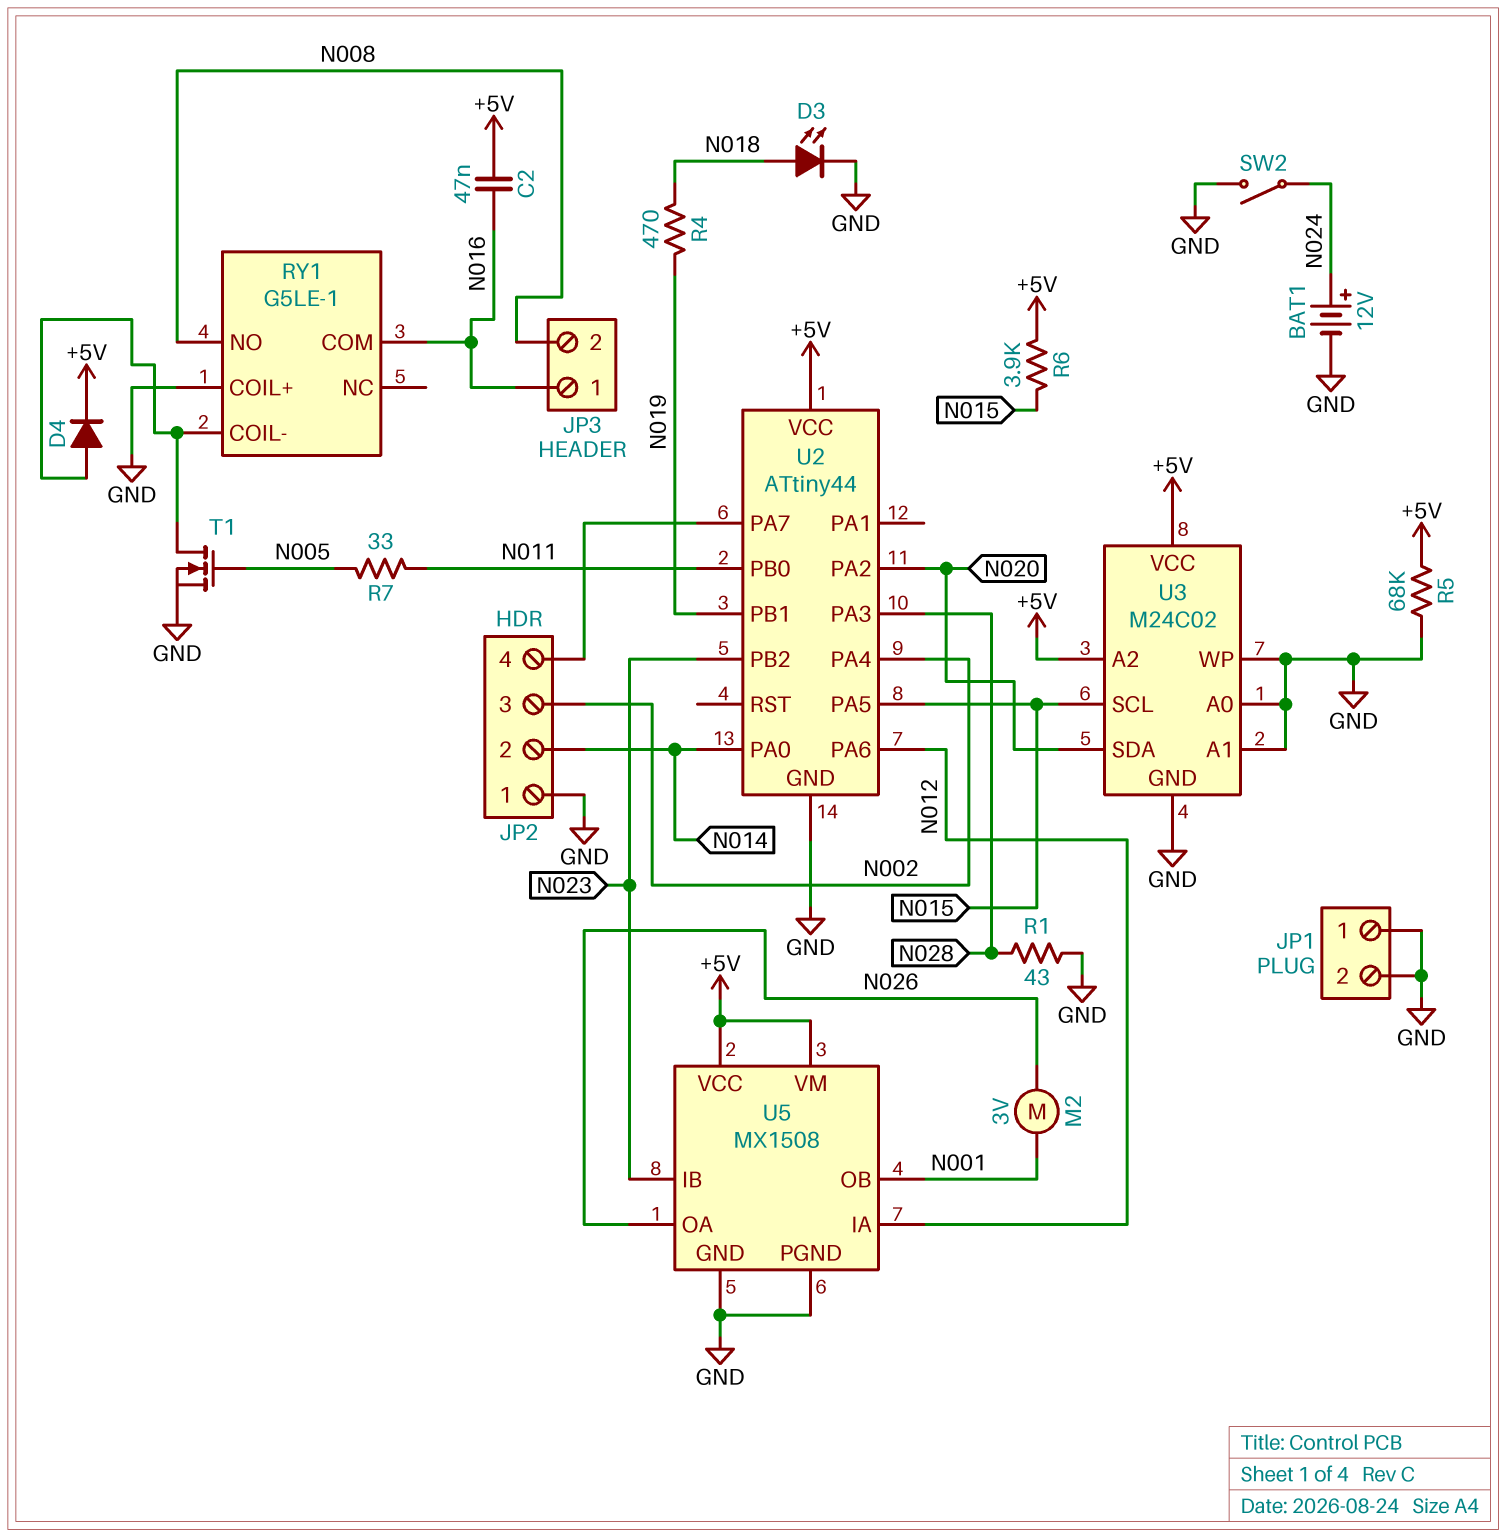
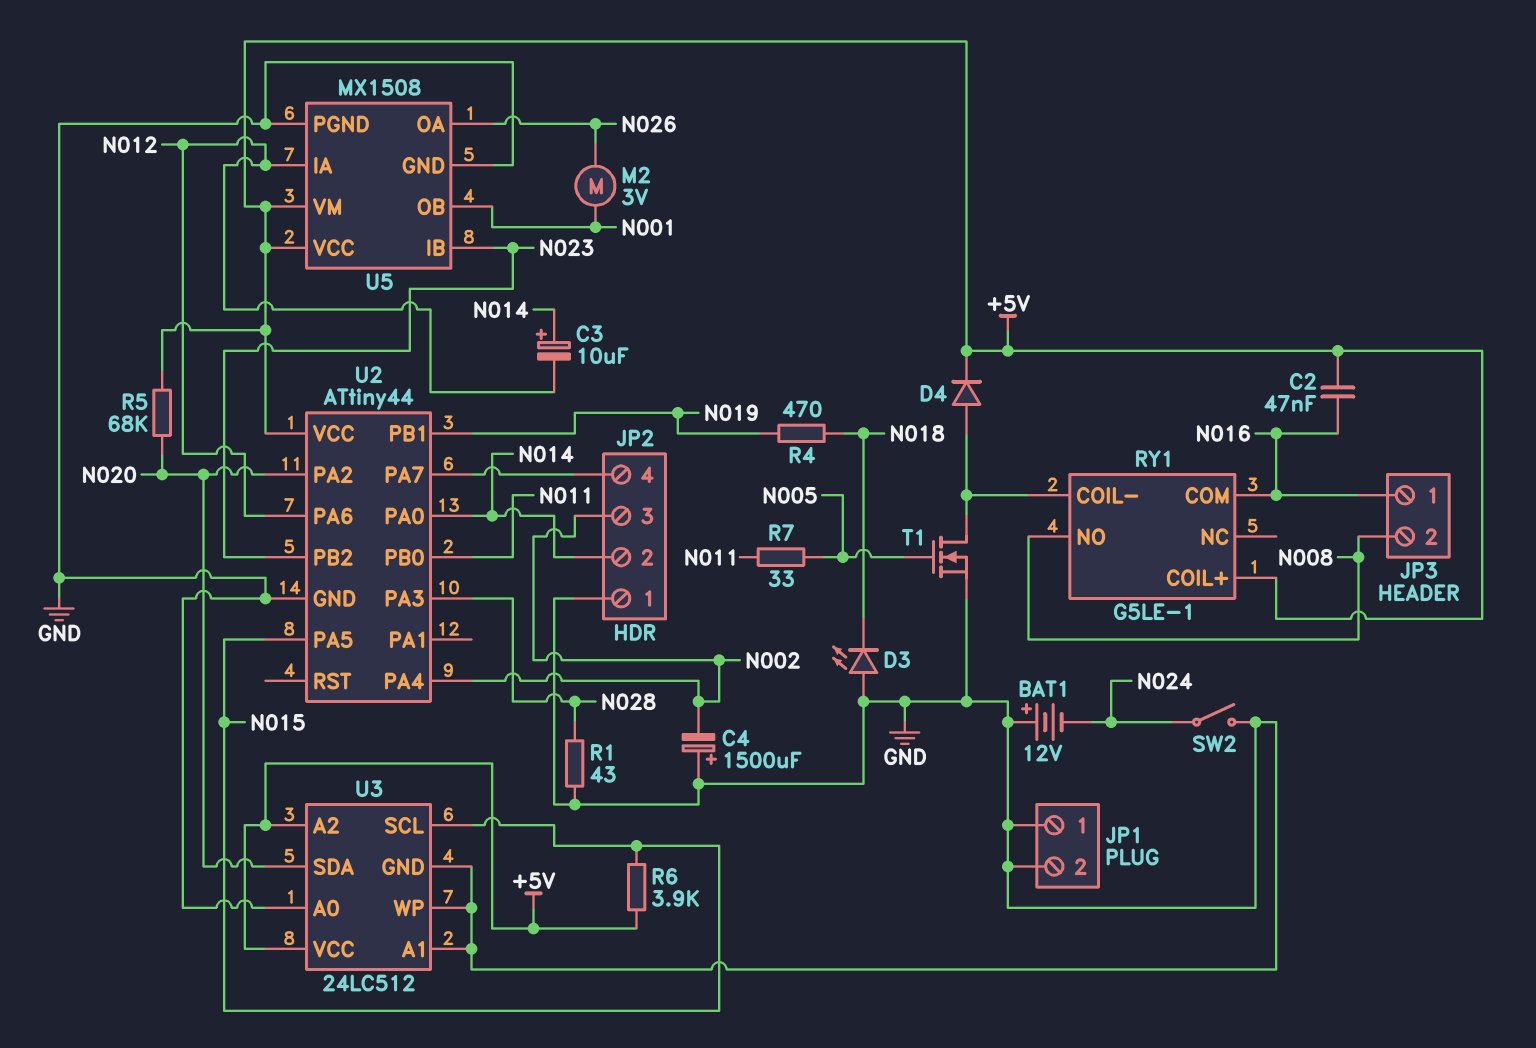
BAT1: 12V (plus N024, minus GND) -> 12V (plus GND, minus N024)
C3: none -> 10uF (plus N014, minus N012)
C4: none -> 1500uF (plus GND, minus N002)
D3: LED (A N018, K GND) -> LED (A GND, K N018)
R5: 68k (+5V, GND) -> 68k (+5V, N020)
RY1 pin COIL+: GND -> +5V
U3: M24C02 -> 24LC512

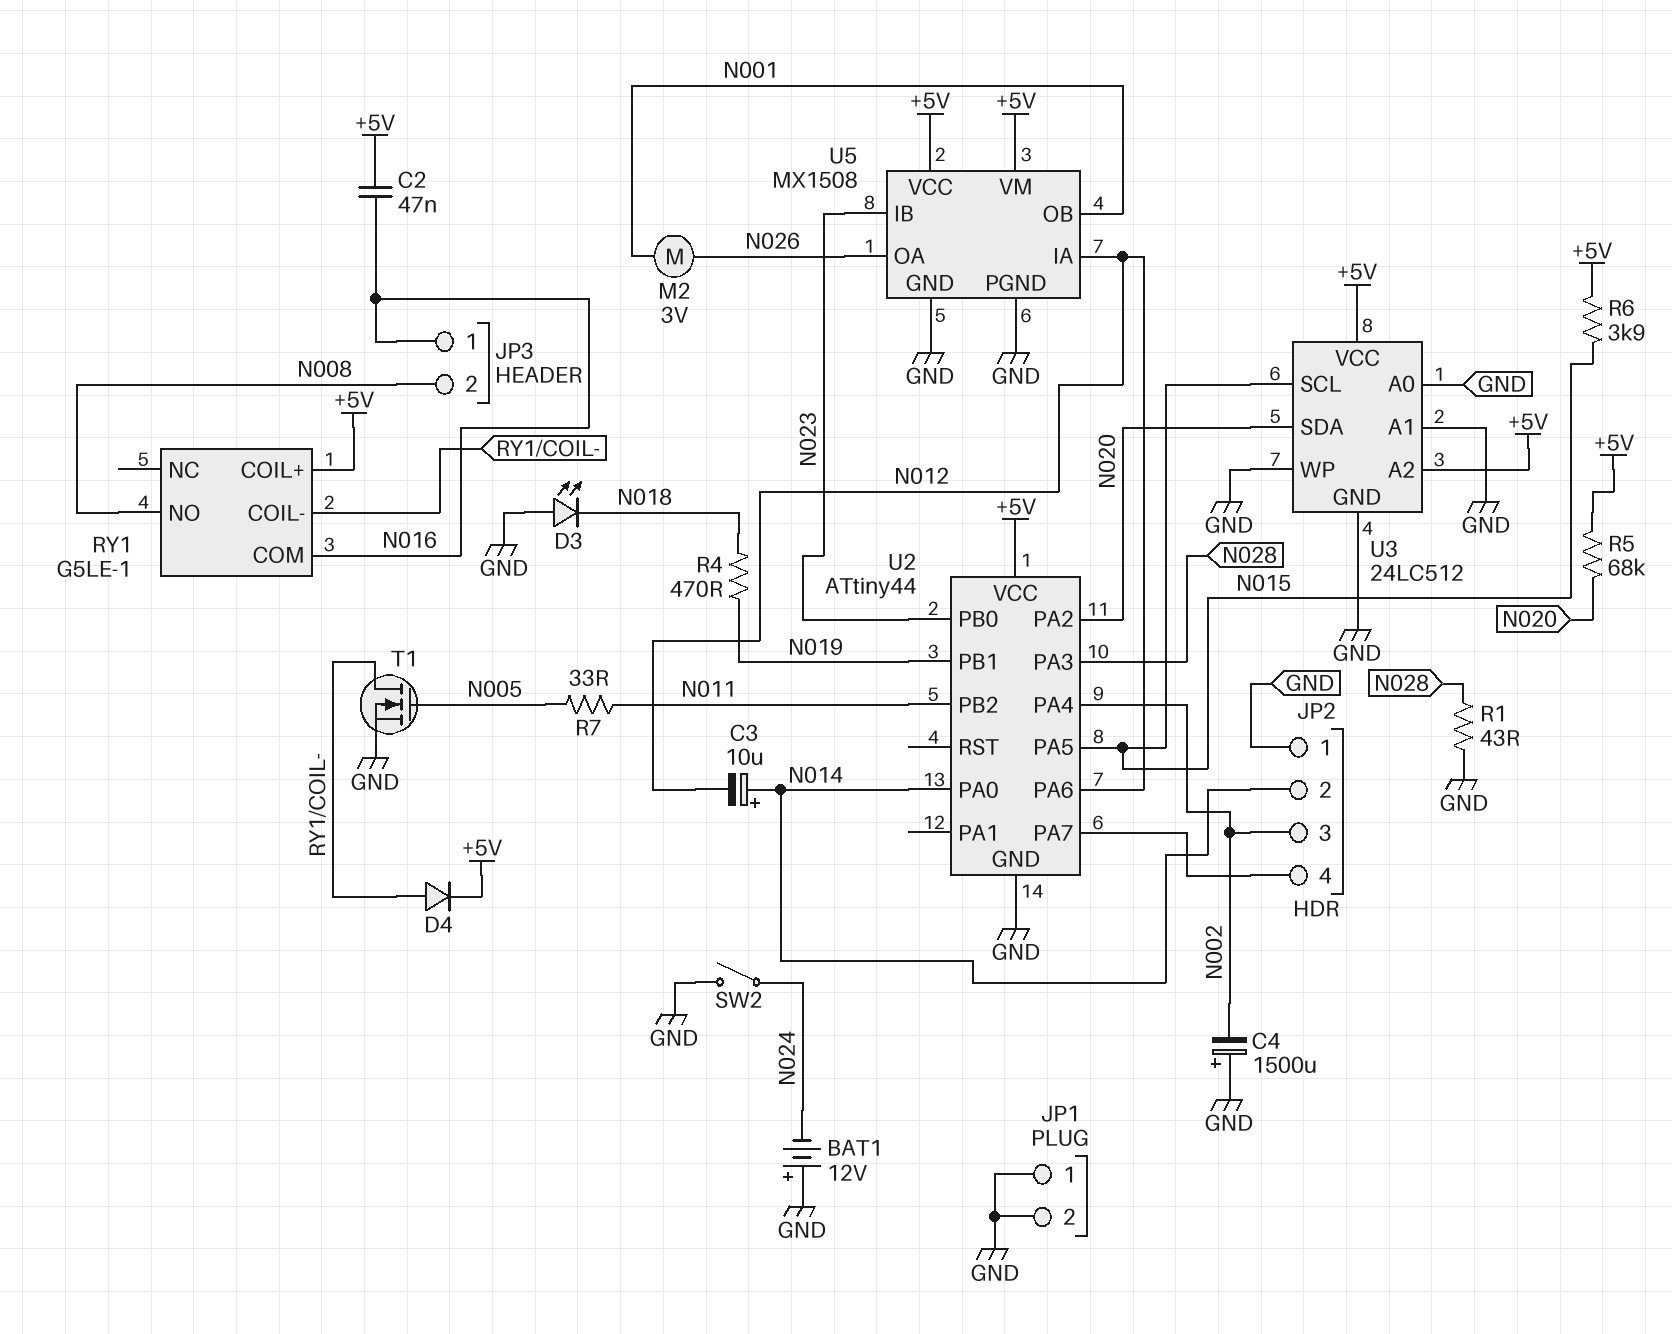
U2 pin PB0: N011 -> N023
U2 pin PB2: N023 -> N011

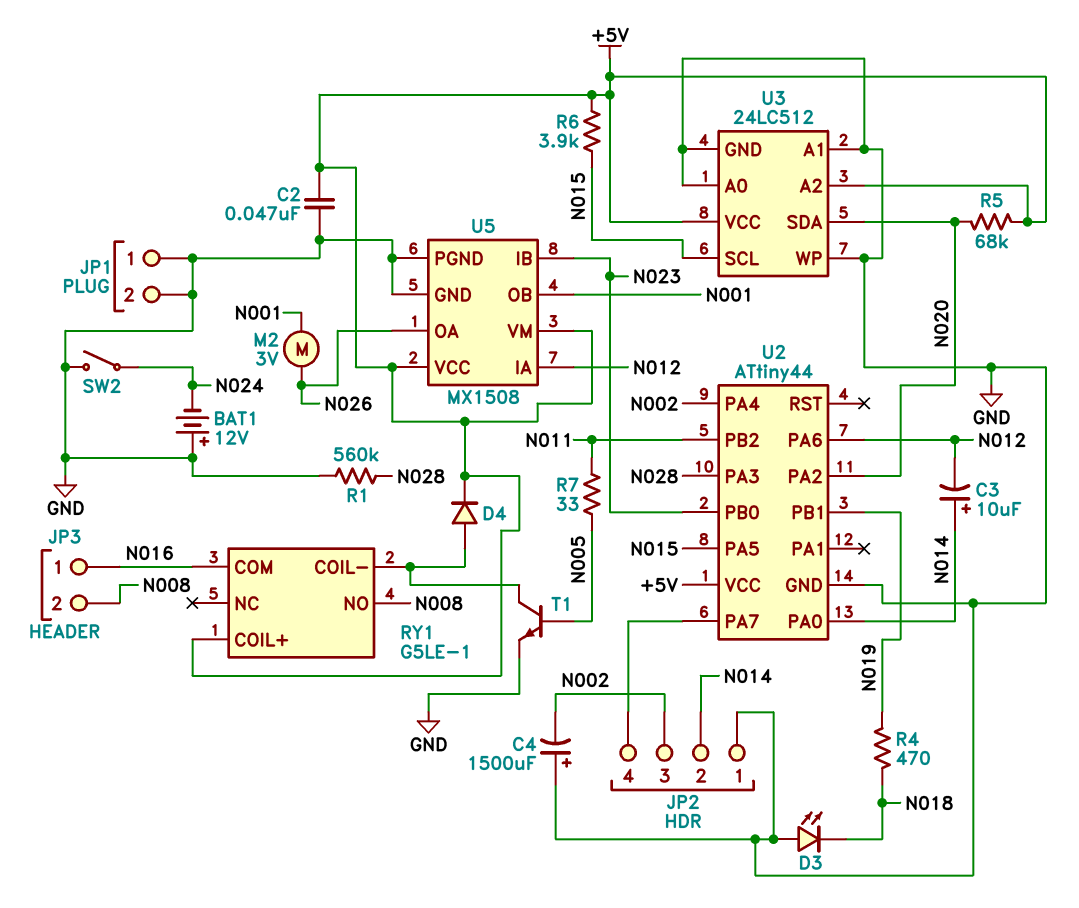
C2: 47nF (+5V, N016) -> 47nF (+5V, GND)
R1: 43 (GND, N028) -> 560k (GND, N028)
T1: NMOS (G N005, D RY1/COIL-, S GND) -> NPN (B N005, C RY1/COIL-, E GND)

